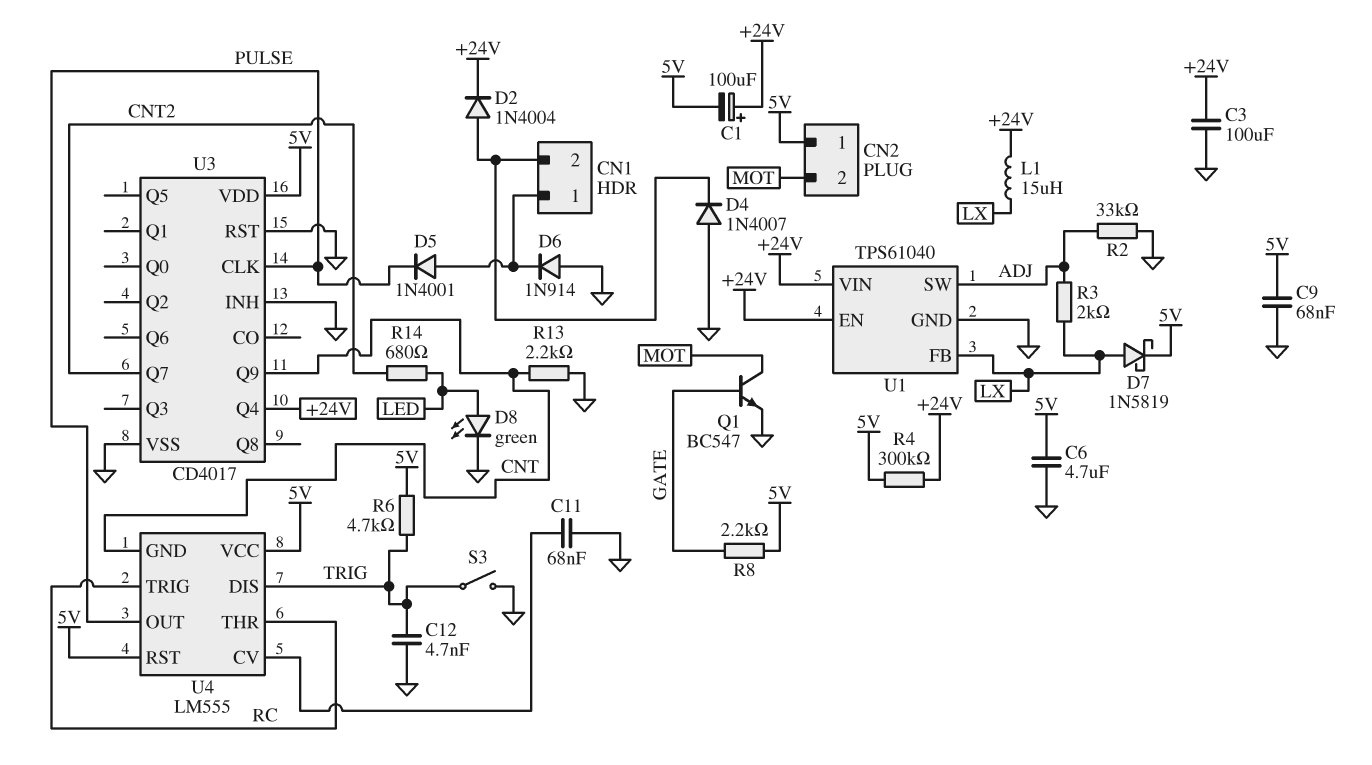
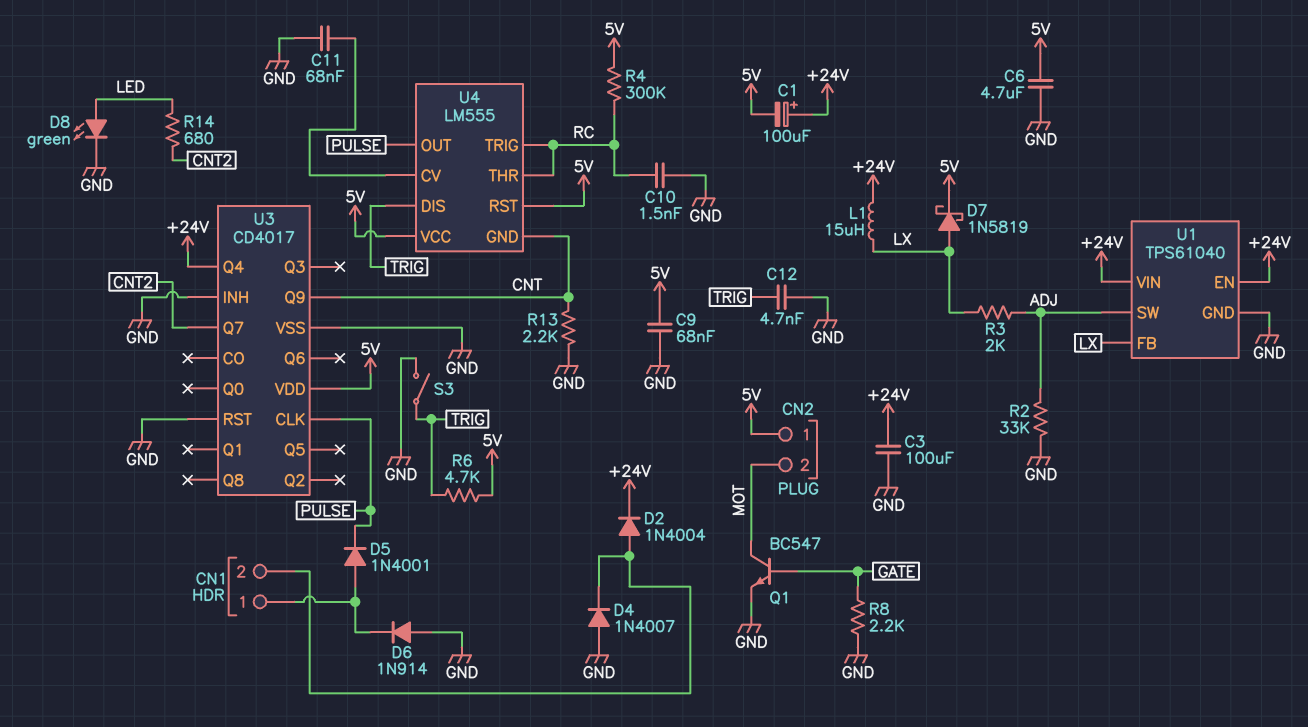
C10: none -> 1.5nF (GND, RC)
R4: 300k (+24V, 5V) -> 300k (5V, RC)
R8: 2.2k (5V, GATE) -> 2.2k (GATE, GND)

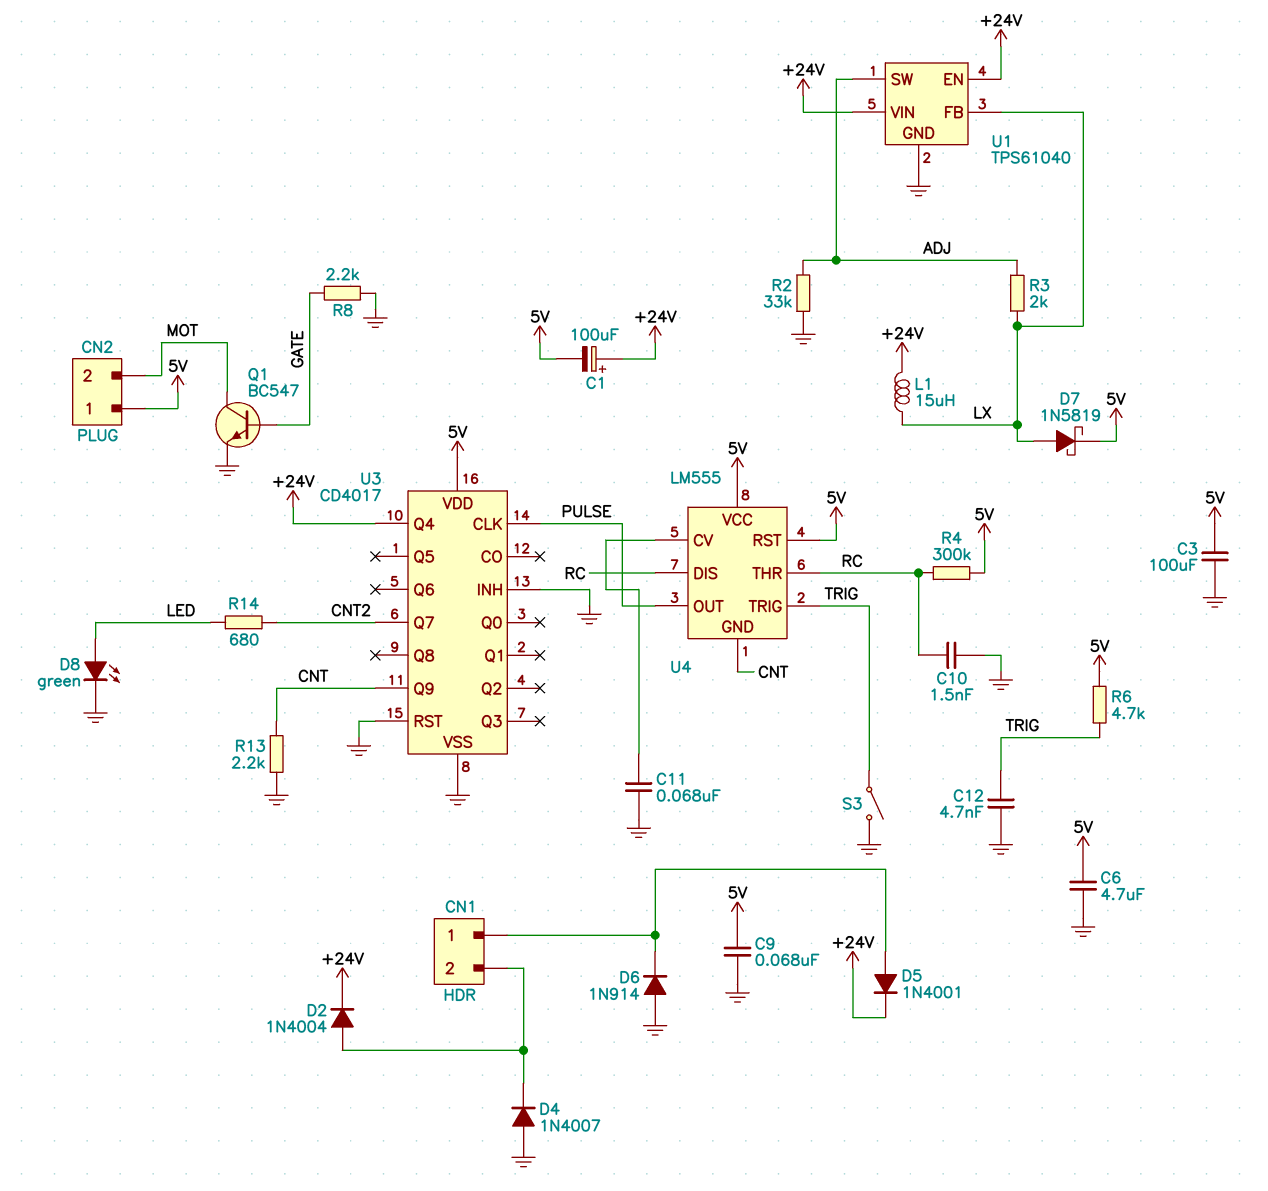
C3: 100uF (+24V, GND) -> 100uF (5V, GND)
D5: diode 1N4001 (A CN1/1, K PULSE) -> diode 1N4001 (A CN1/1, K +24V)
U4 pin DIS: TRIG -> RC
U4 pin TRIG: RC -> TRIG

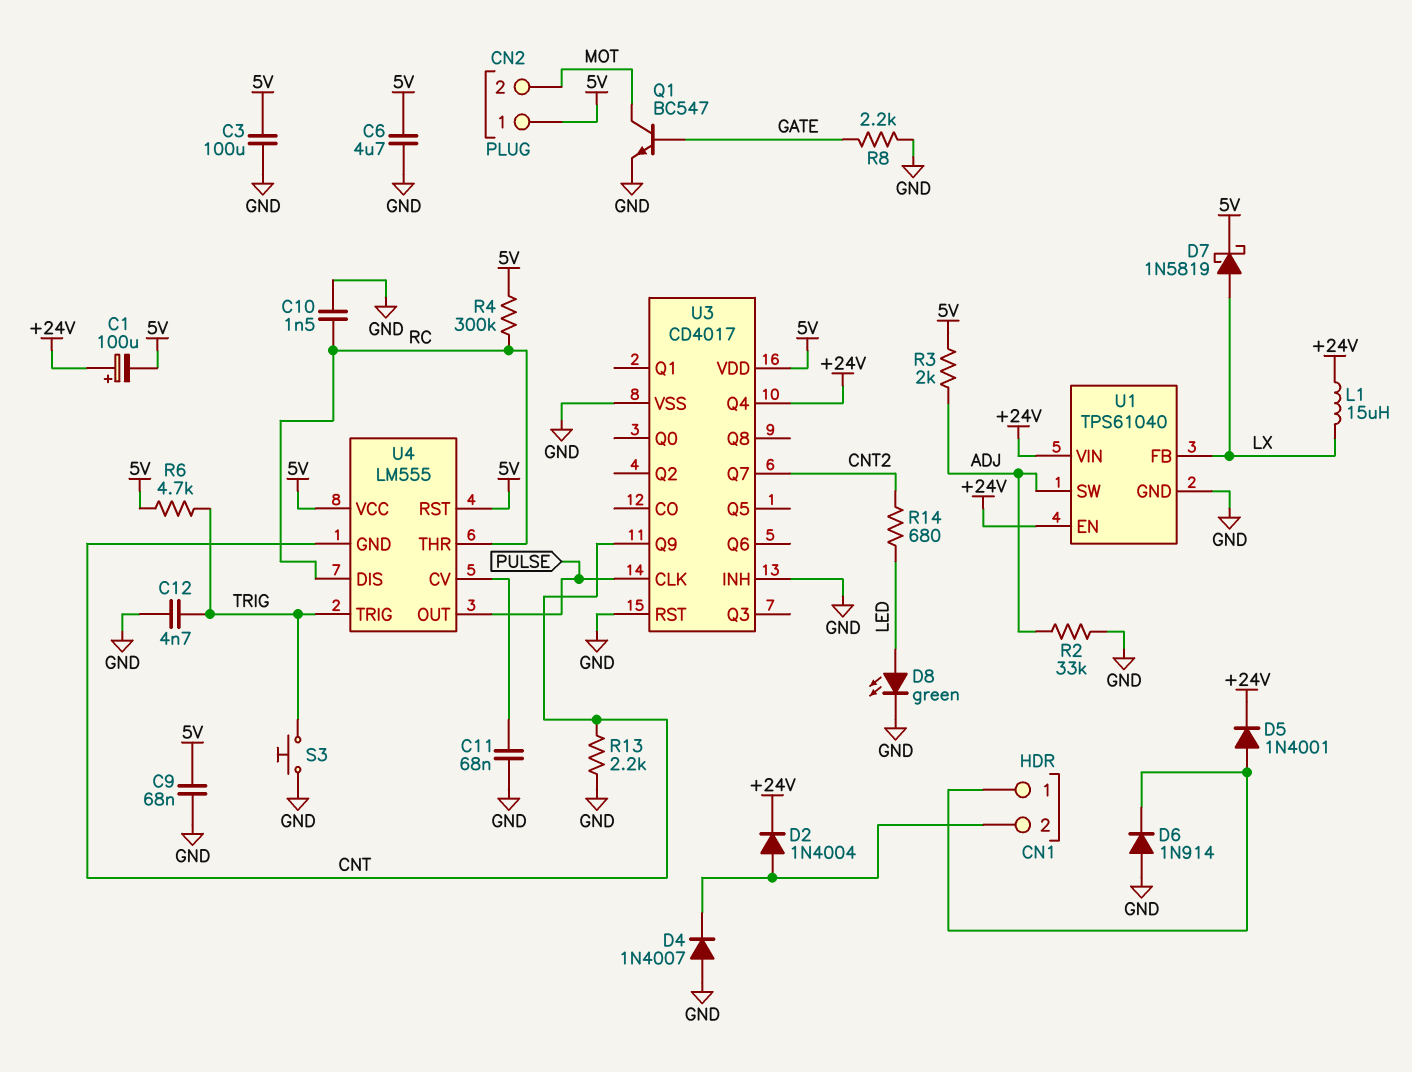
R3: 2k (ADJ, LX) -> 2k (5V, ADJ)
S3: switch (GND, TRIG) -> button (GND, TRIG)

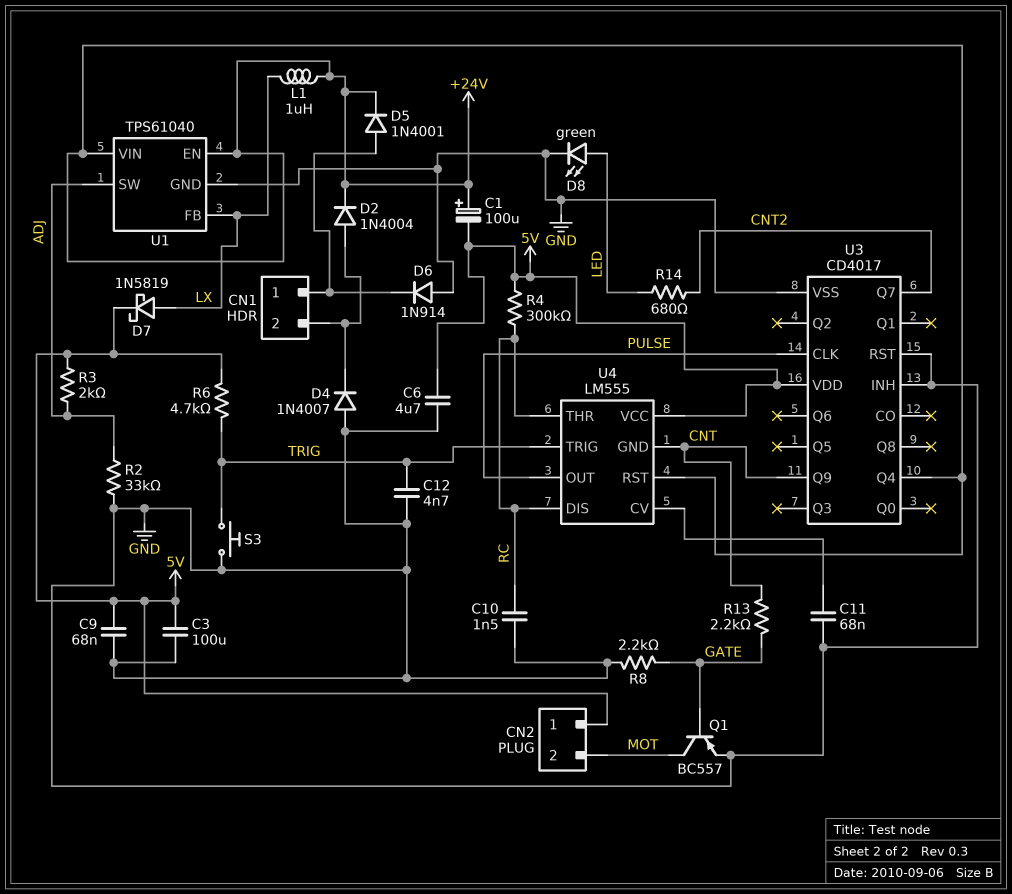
L1: 15uH (+24V, LX) -> 1uH (+24V, LX)
Q1: NPN BC547 (B GATE, C MOT, E GND) -> PNP BC557 (B GATE, C MOT, E GND)
R13: 2.2k (CNT, GND) -> 2.2k (CNT, GATE)
U4 pin RST: 5V -> +24V

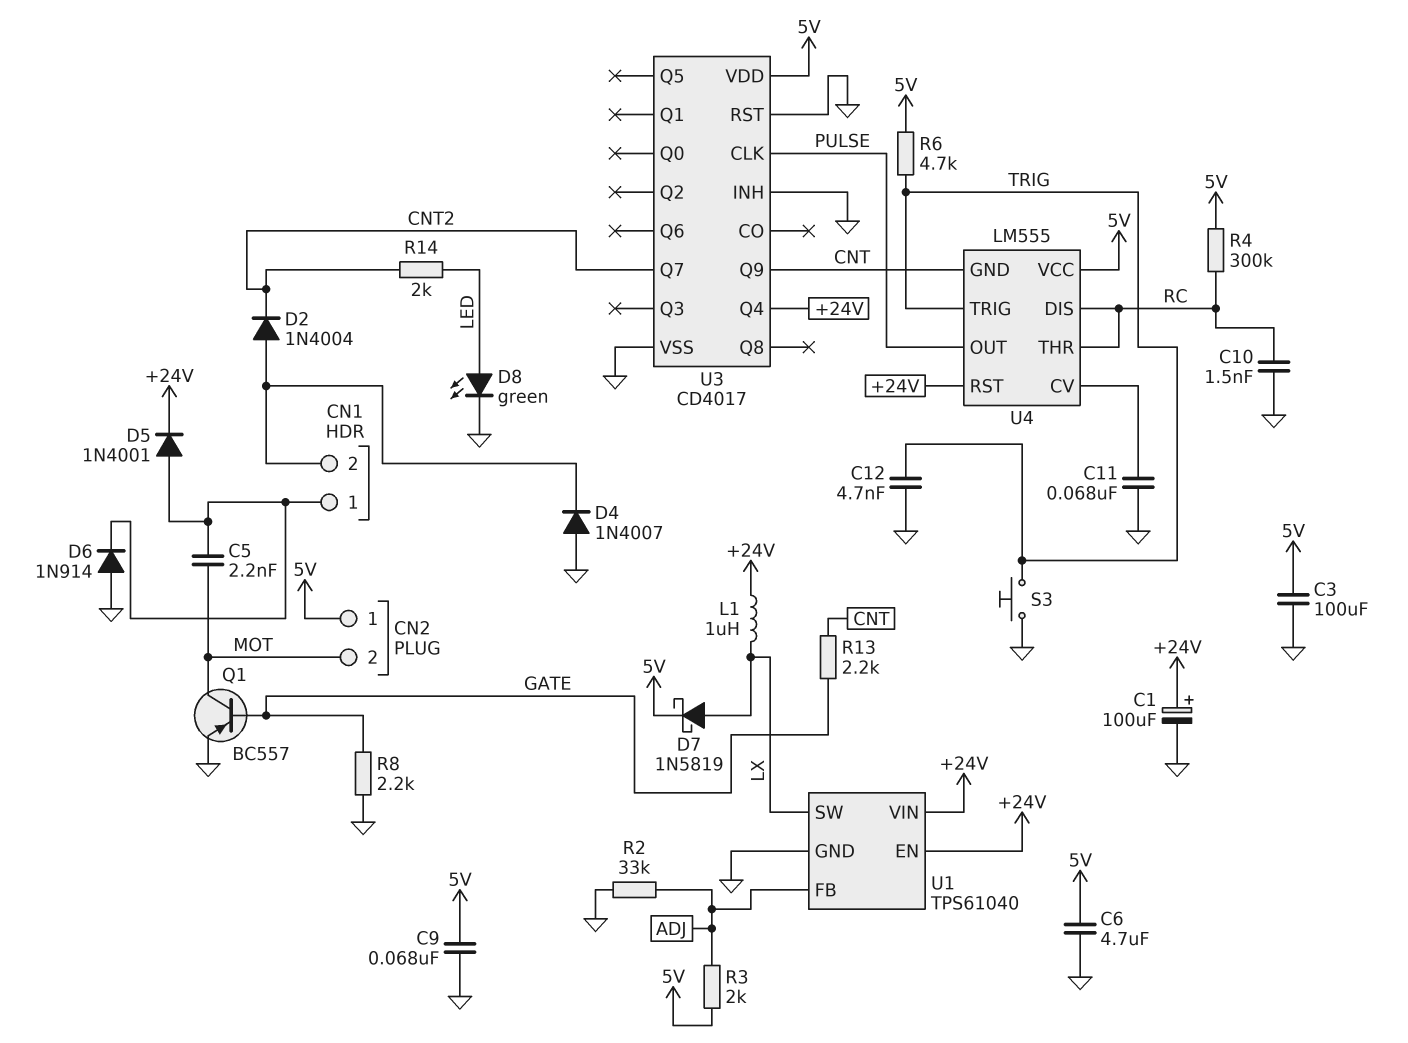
C1: 100uF (plus +24V, minus 5V) -> 100uF (plus +24V, minus GND)
C5: none -> 2.2nF (CN1/1, MOT)
D2: diode 1N4004 (A CN1/2, K +24V) -> diode 1N4004 (A CN1/2, K CNT2)
R14: 680 (CNT2, LED) -> 2k (CNT2, LED)
U1 pin FB: LX -> ADJ
U1 pin SW: ADJ -> LX

